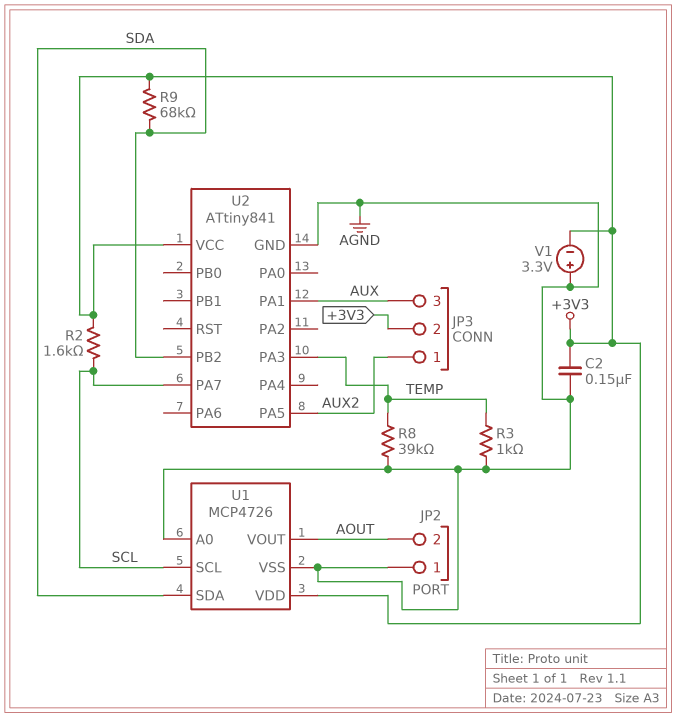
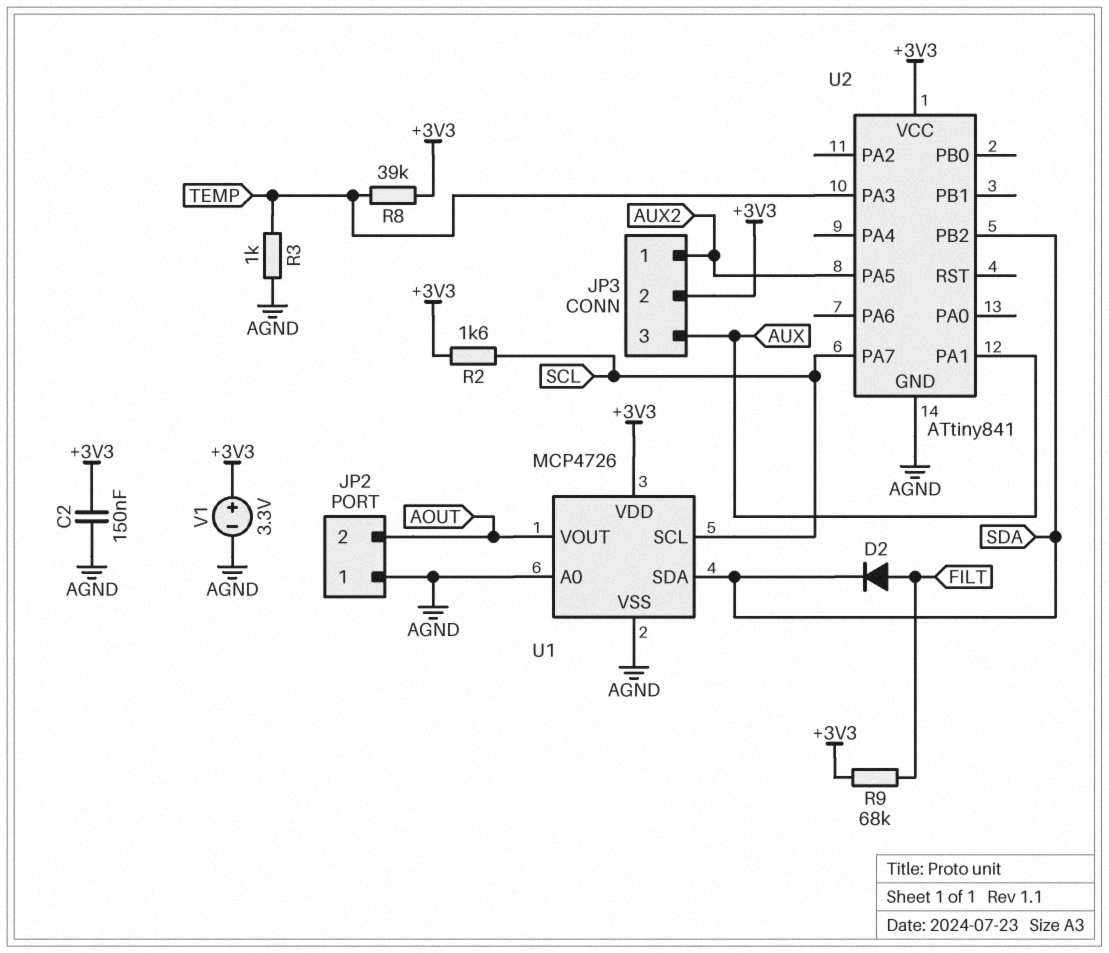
D2: none -> diode (A FILT, K SDA)
R8: 39k (AGND, TEMP) -> 39k (+3V3, TEMP)
R9: 68k (+3V3, SDA) -> 68k (+3V3, FILT)
V1: 3.3V (plus AGND, minus +3V3) -> 3.3V (plus +3V3, minus AGND)

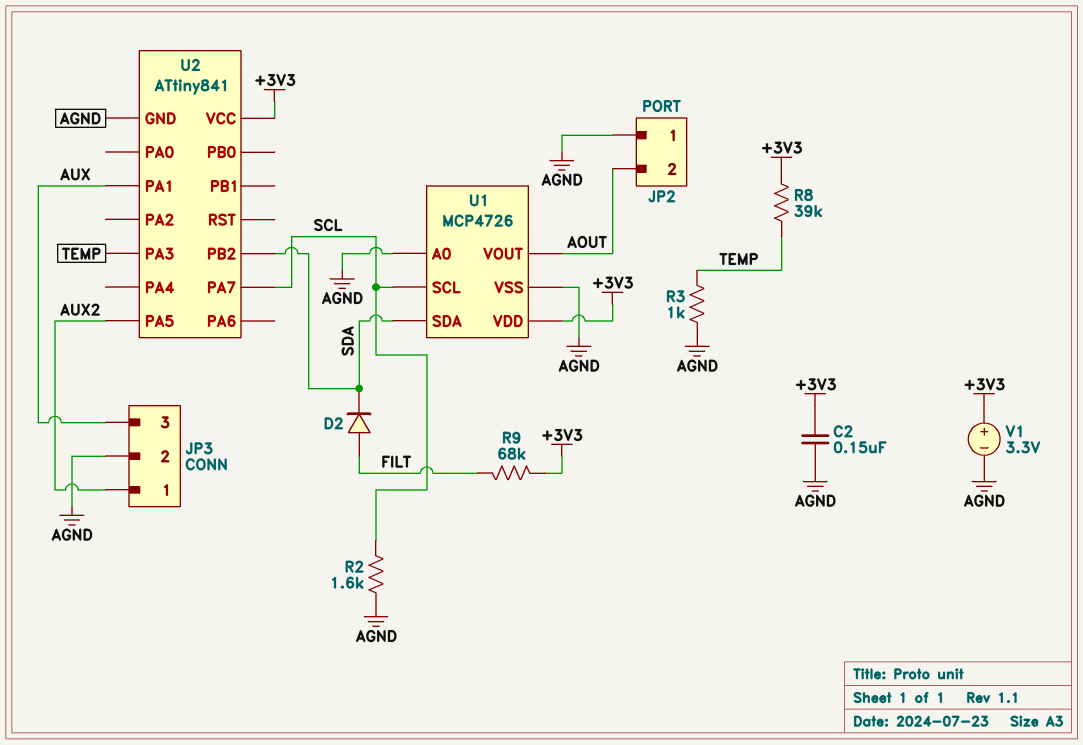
JP3 pin 2: +3V3 -> AGND
R2: 1.6k (+3V3, SCL) -> 1.6k (AGND, SCL)

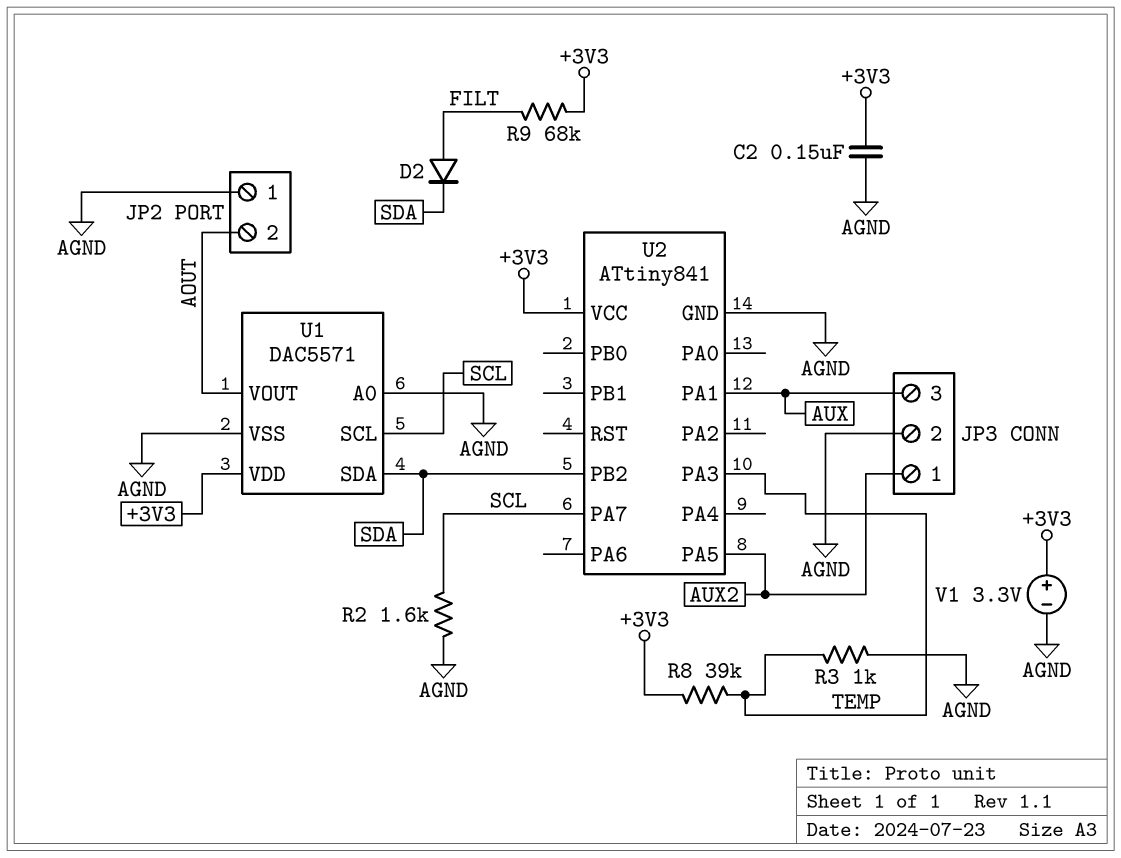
U1: MCP4726 -> DAC5571

